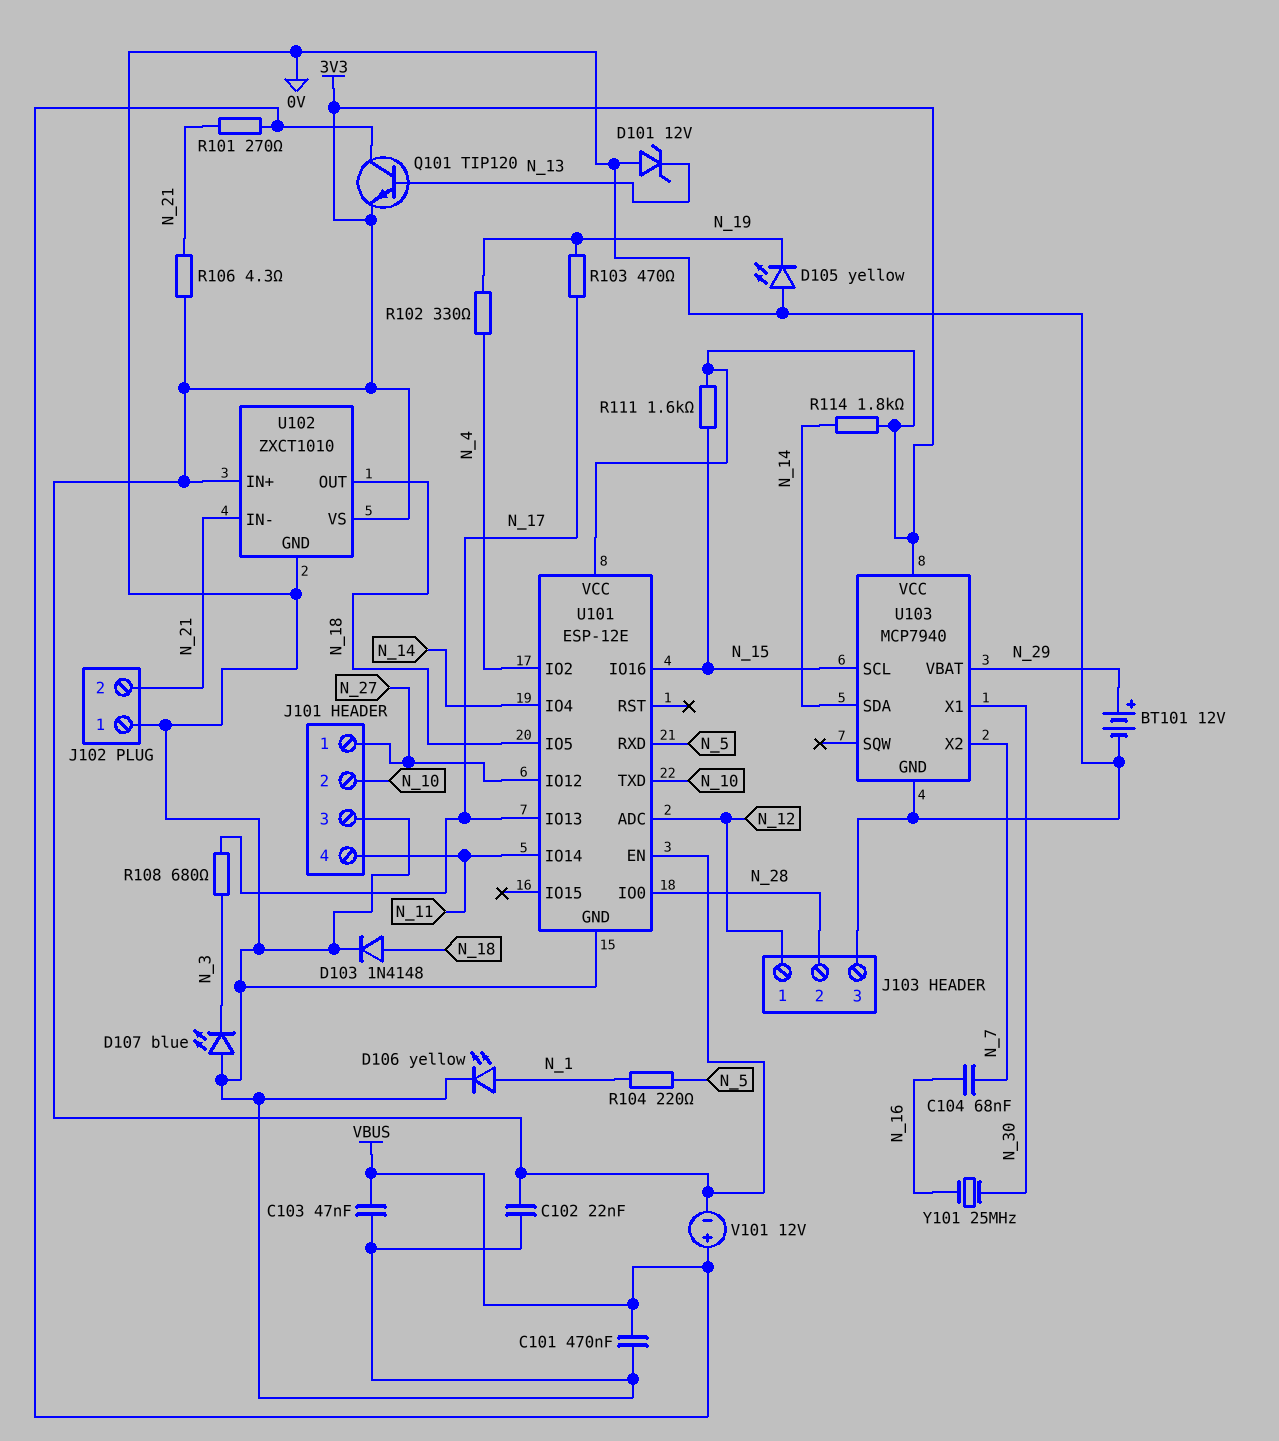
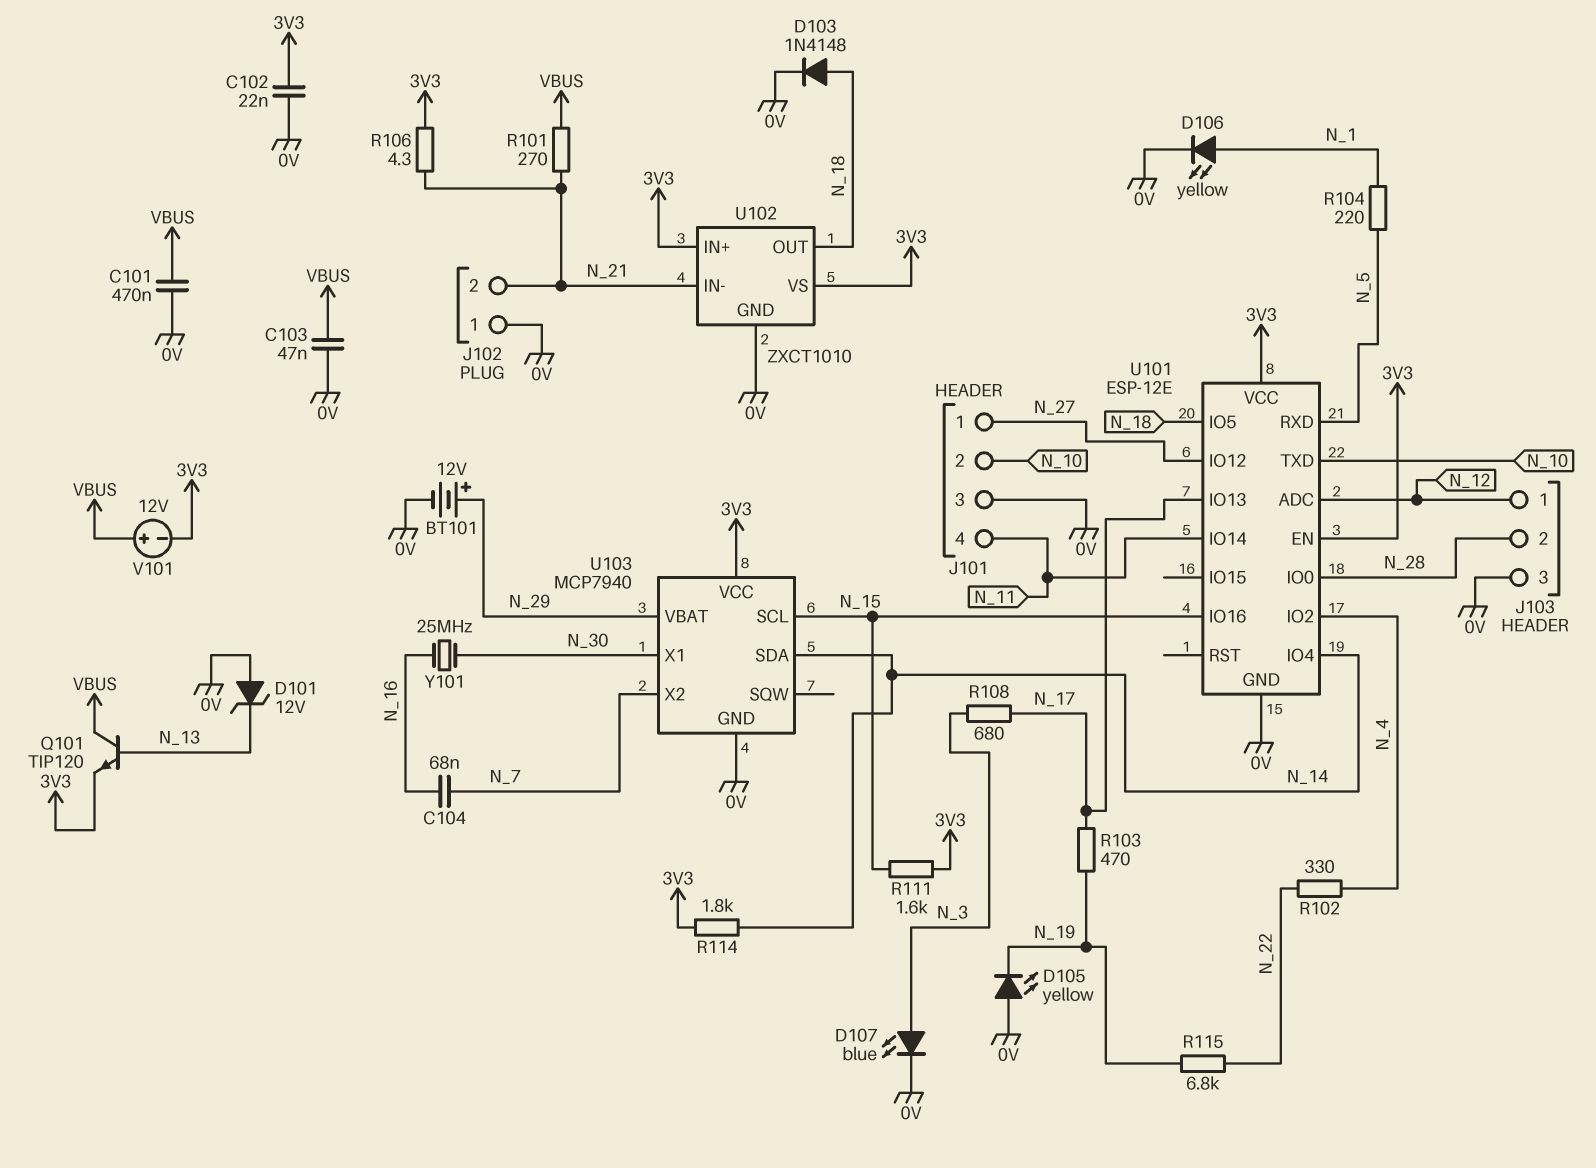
D107: LED blue (A 0V, K N_3) -> LED blue (A N_3, K 0V)
R102: 330 (N_4, N_19) -> 330 (N_4, N_22)
R115: none -> 6.8k (N_19, N_22)

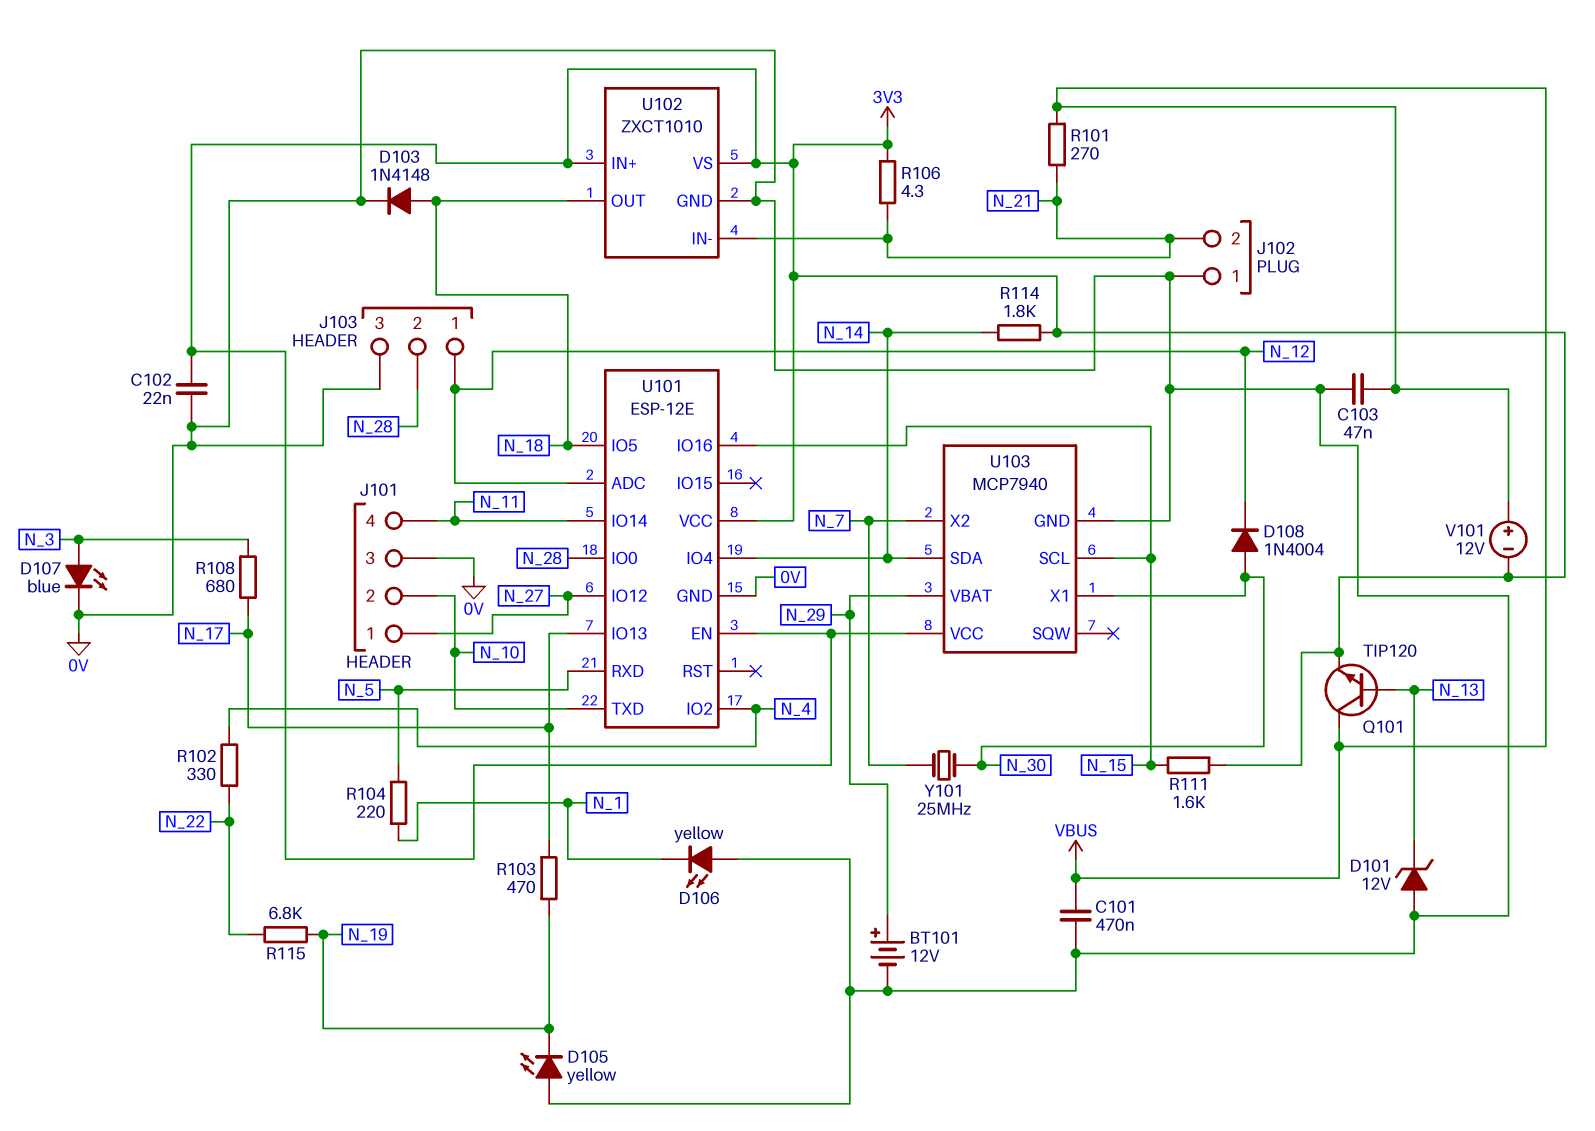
C104: 68nF (N_7, N_16) -> none
D106: LED yellow (A N_1, K 0V) -> LED yellow (A 0V, K N_1)
D108: none -> diode 1N4004 (A N_30, K N_12)
Y101: 25MHz (N_16, N_30) -> 25MHz (N_7, N_30)

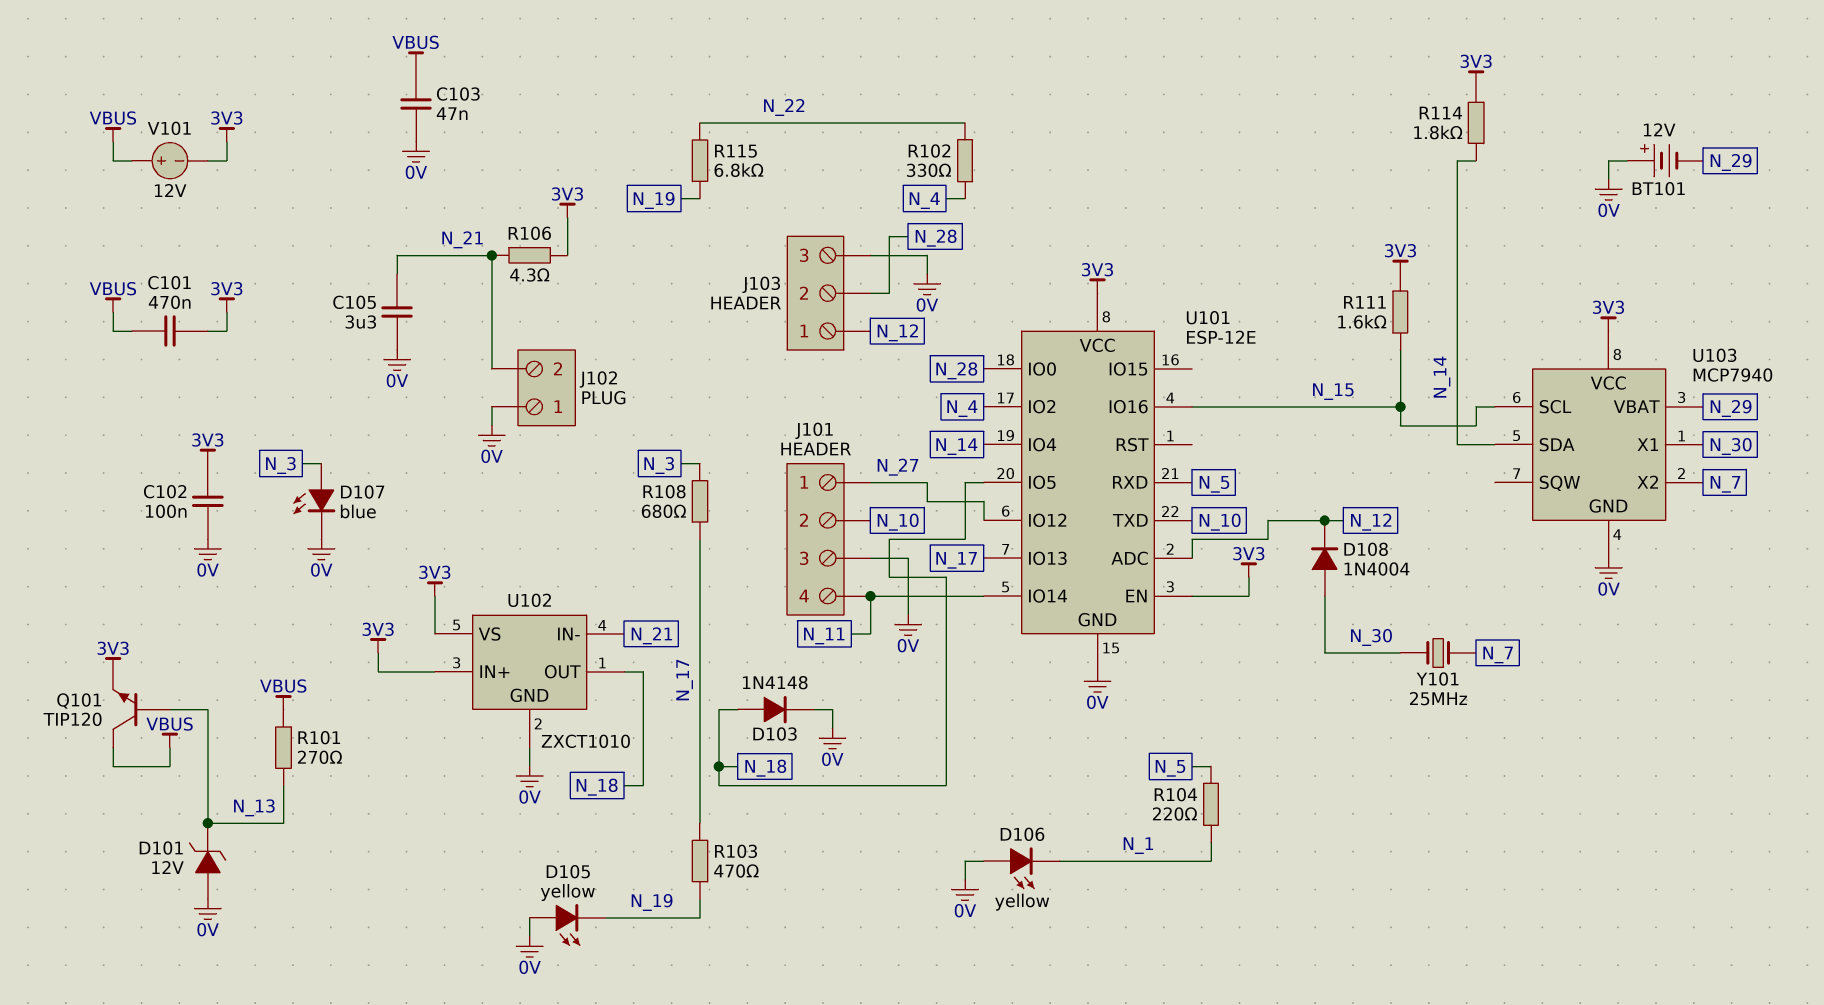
BT101: 12V (plus N_29, minus 0V) -> 12V (plus 0V, minus N_29)
C101: 470nF (0V, VBUS) -> 470nF (3V3, VBUS)
C102: 22nF (0V, 3V3) -> 100nF (0V, 3V3)
C105: none -> 3.3uF (0V, N_21)
R101: 270 (N_21, VBUS) -> 270 (N_13, VBUS)

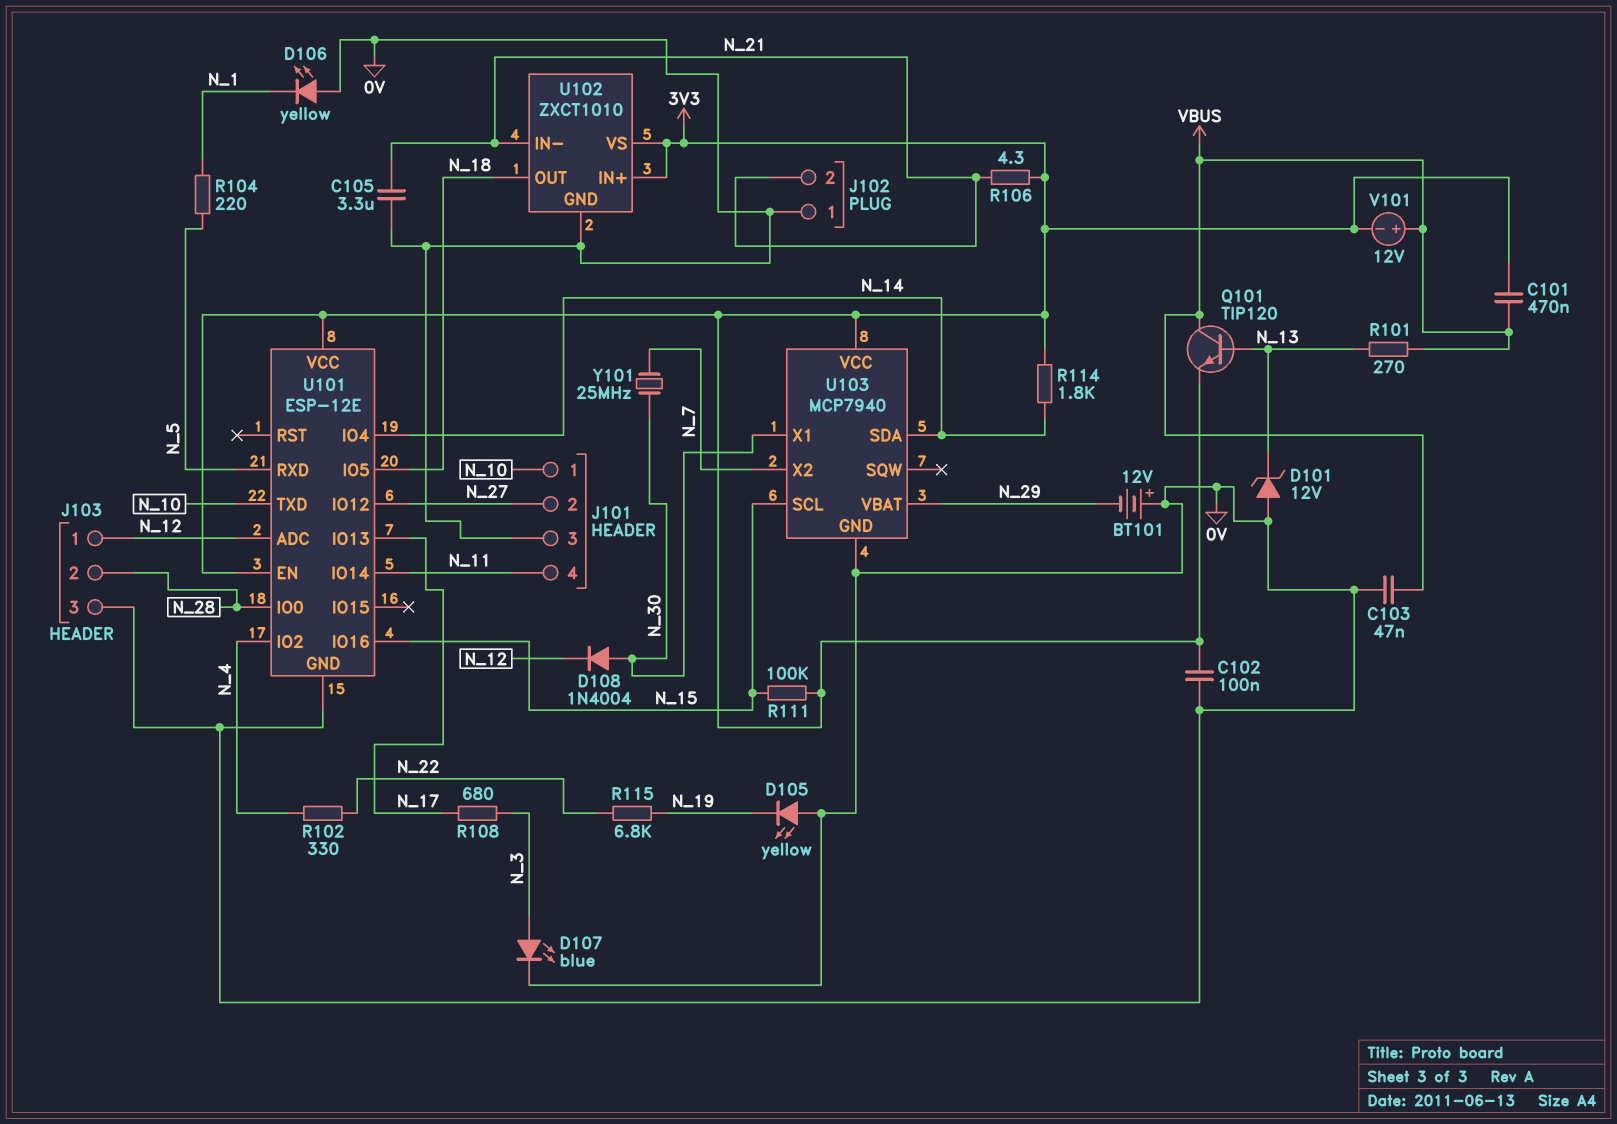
D103: diode 1N4148 (A N_18, K 0V) -> none
J101 pin 1: N_27 -> N_10
J101 pin 2: N_10 -> N_27
R103: 470 (N_17, N_19) -> none
R111: 1.6k (3V3, N_15) -> 100k (3V3, N_15)

